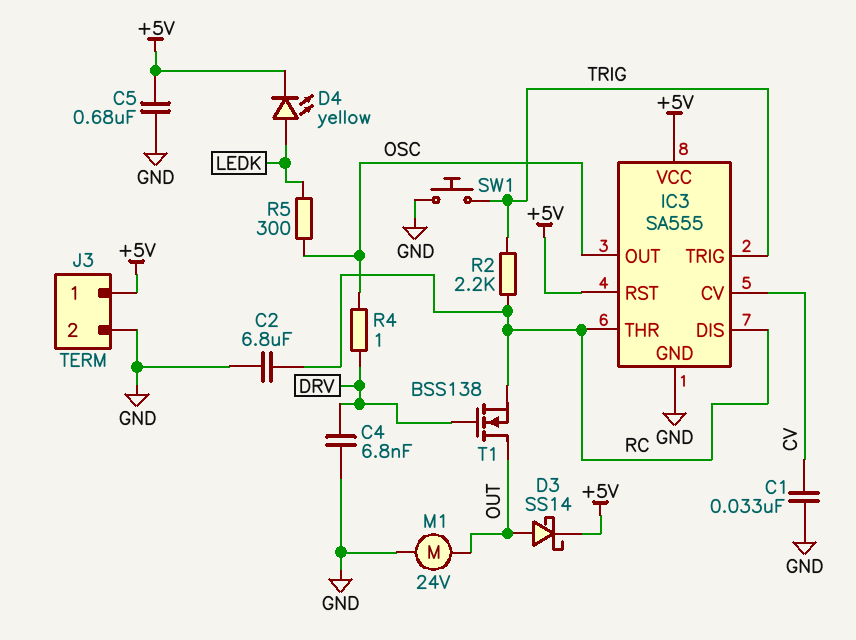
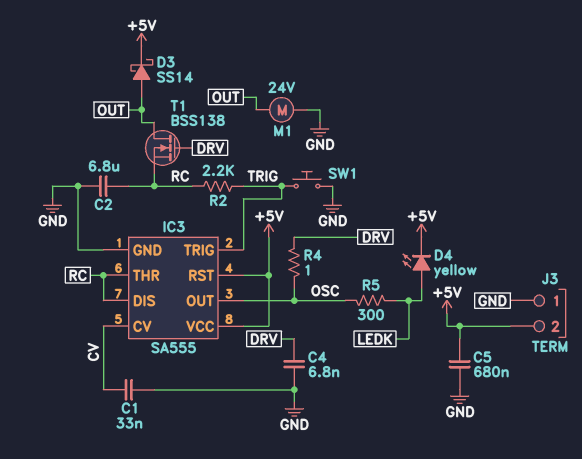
J3 pin 1: +5V -> GND
J3 pin 2: GND -> +5V

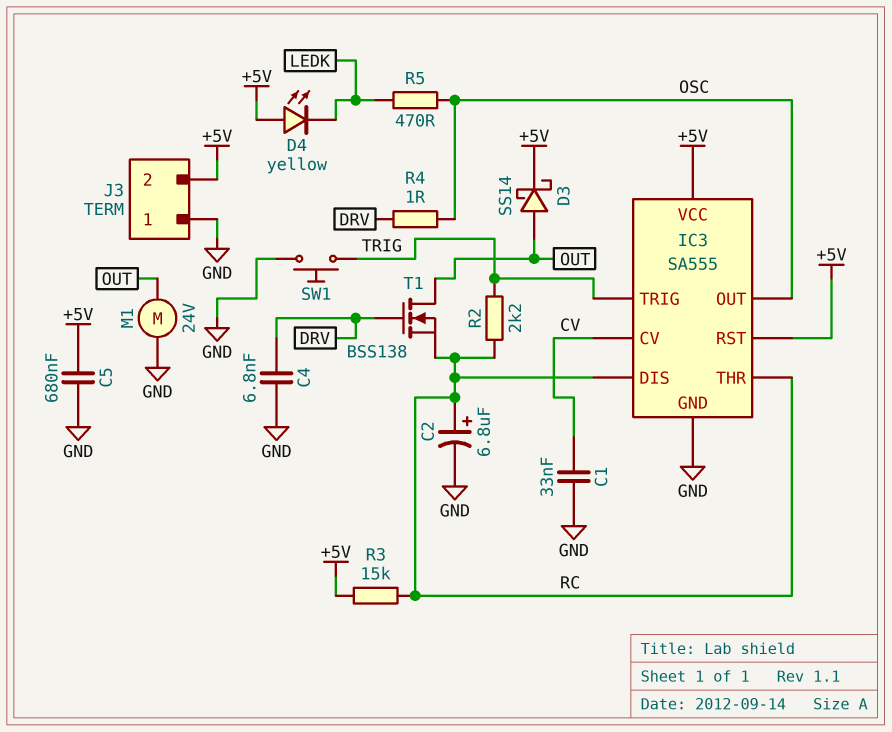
C2: 6.8uF (GND, RC) -> 6.8uF (plus RC, minus GND)
D4: LED yellow (A LEDK, K +5V) -> LED yellow (A +5V, K LEDK)
R3: none -> 15k (+5V, RC)
R5: 300 (LEDK, OSC) -> 470 (LEDK, OSC)

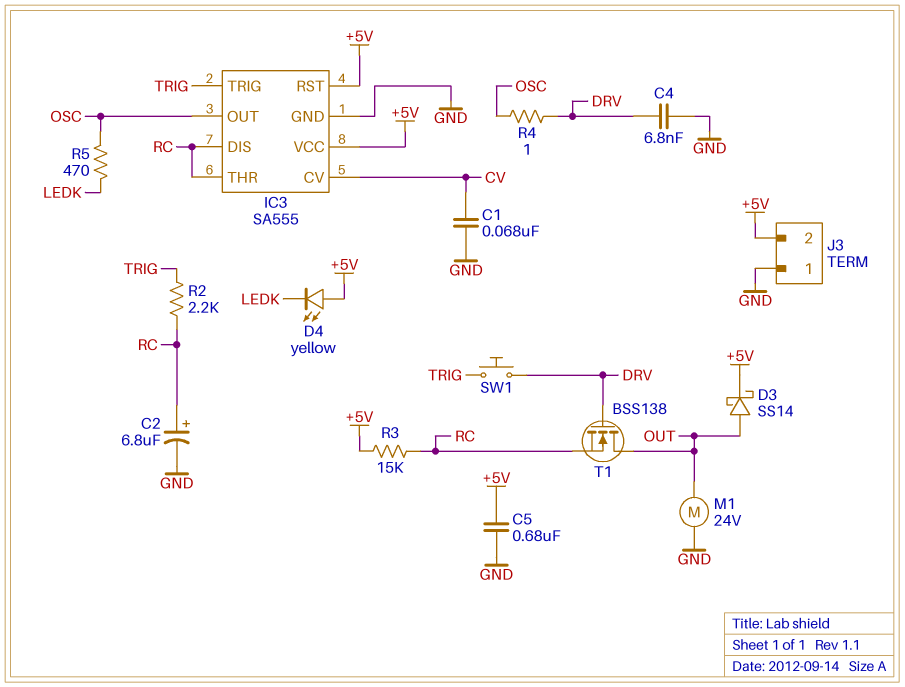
C1: 33nF (CV, GND) -> 68nF (CV, GND)
SW1: button (GND, TRIG) -> button (DRV, TRIG)

